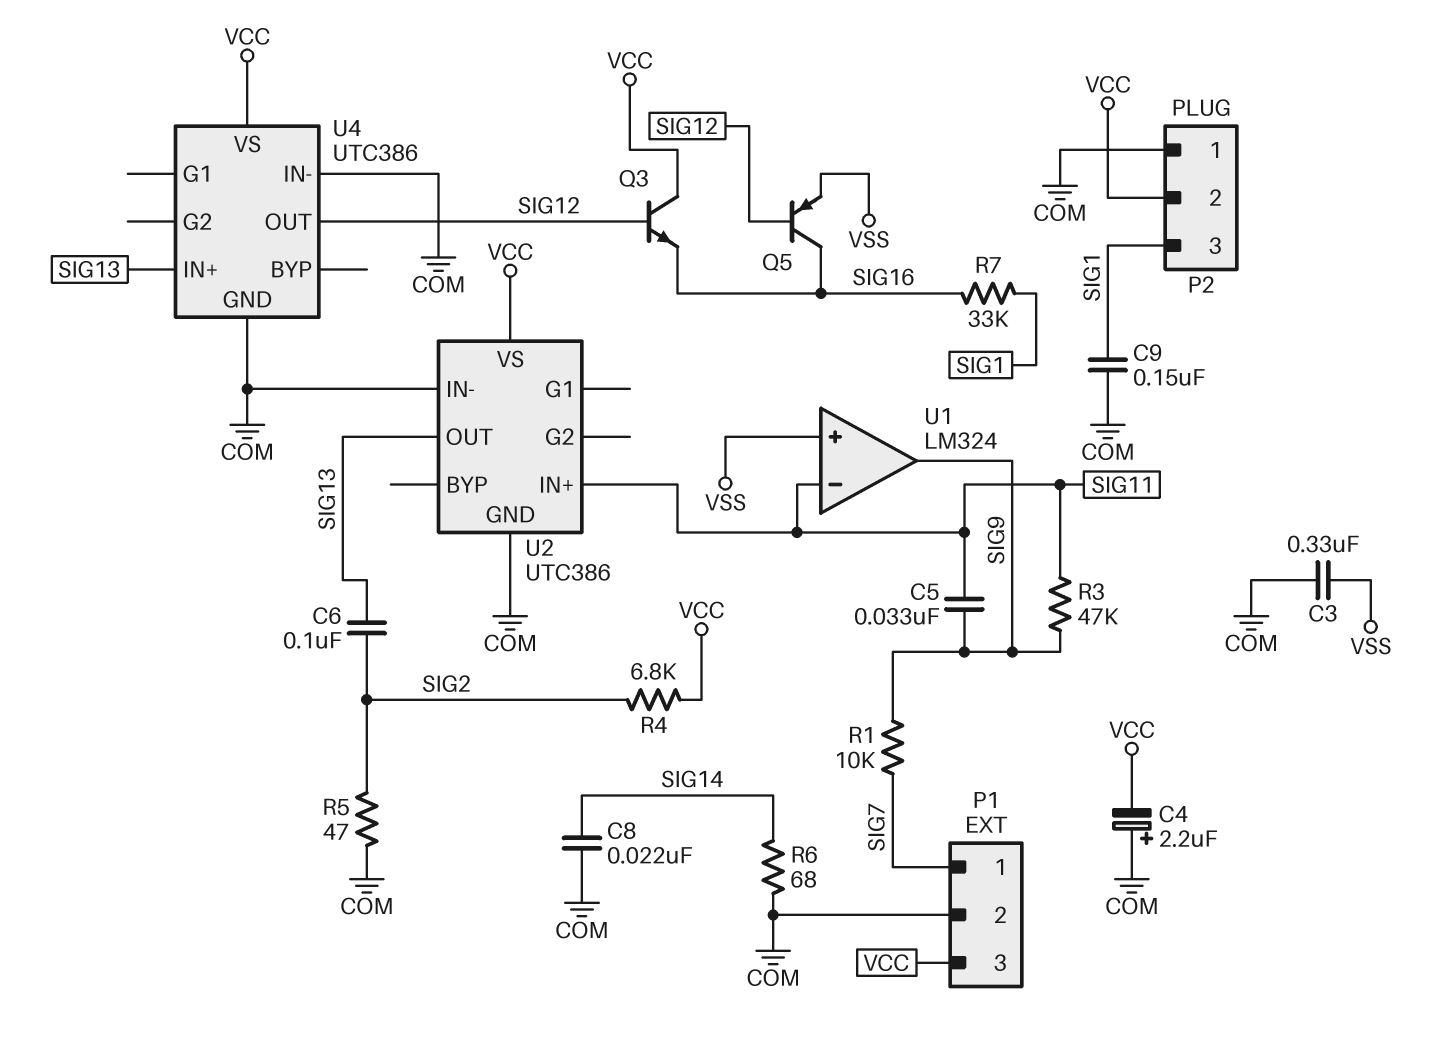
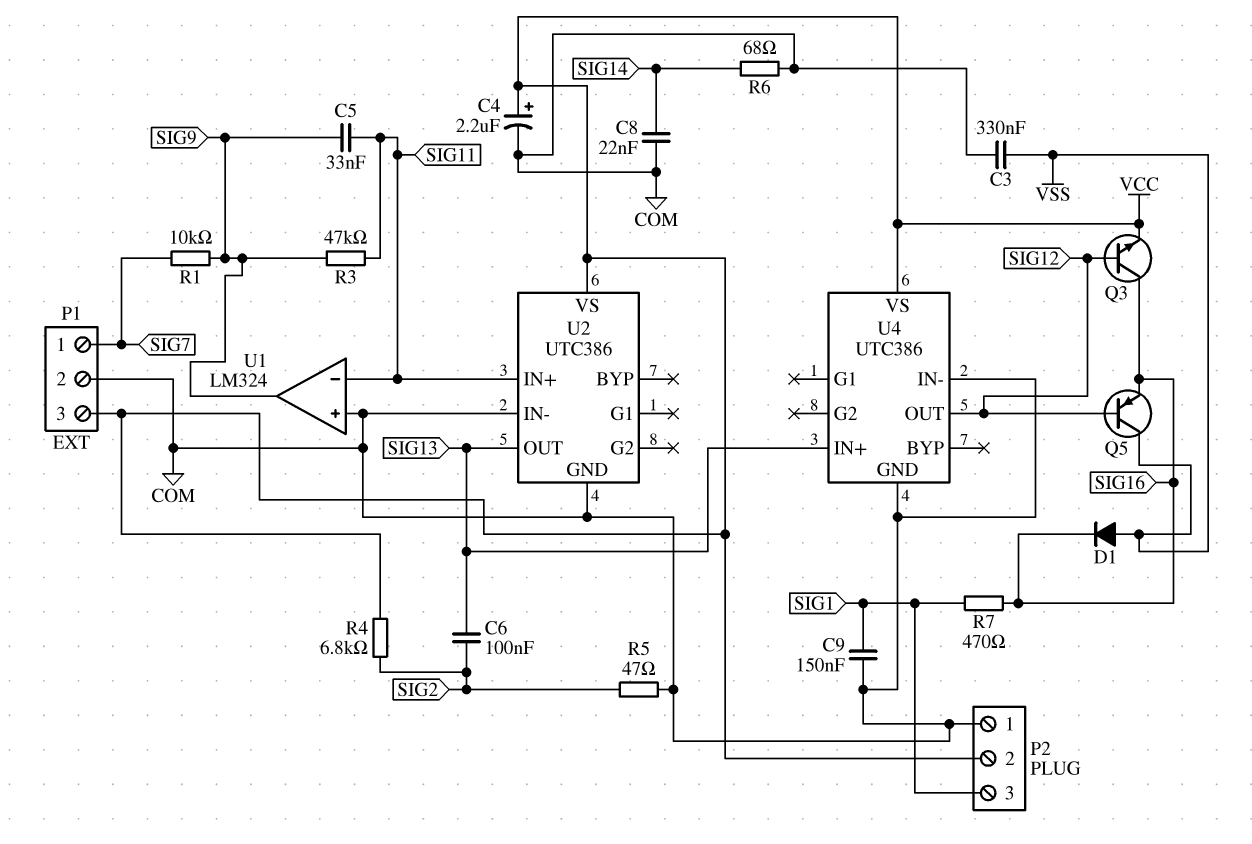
C4: 2.2uF (plus COM, minus VCC) -> 2.2uF (plus VCC, minus COM)
D1: none -> diode (A VSS, K SIG16)
Q3: NPN (B SIG12, C VCC, E SIG16) -> NPN (B SIG12, C SIG16, E VCC)
Q5: PNP (B SIG12, C SIG16, E VSS) -> PNP (B SIG12, C VSS, E SIG16)
R7: 33k (SIG1, SIG16) -> 470 (SIG1, SIG16)
U1 pin in+: VSS -> COM

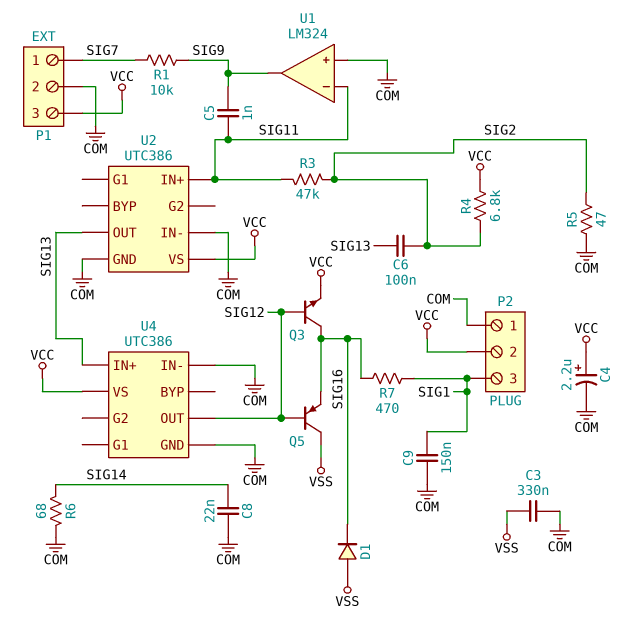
C5: 33nF (SIG9, SIG11) -> 1nF (SIG9, SIG11)
R3: 47k (SIG9, SIG11) -> 47k (SIG2, SIG11)

